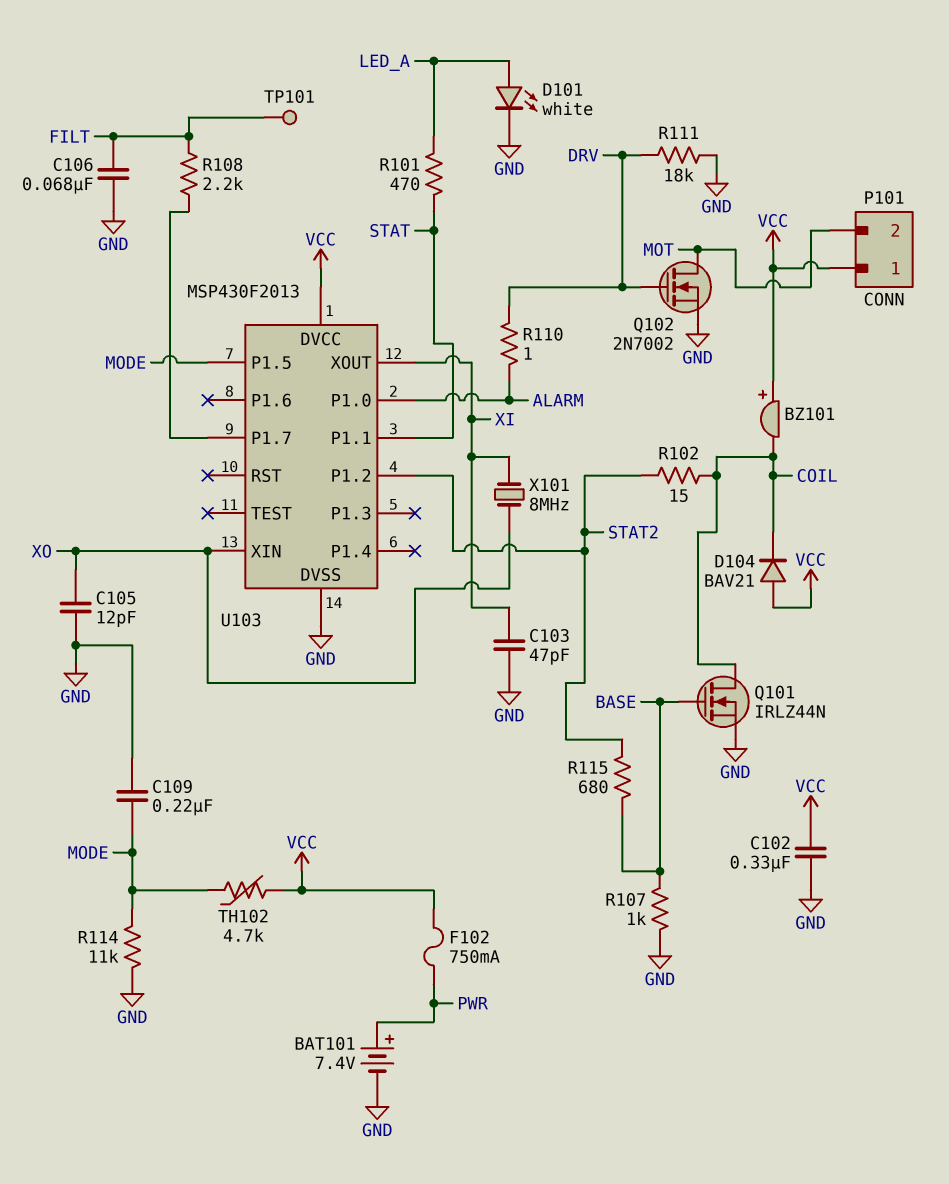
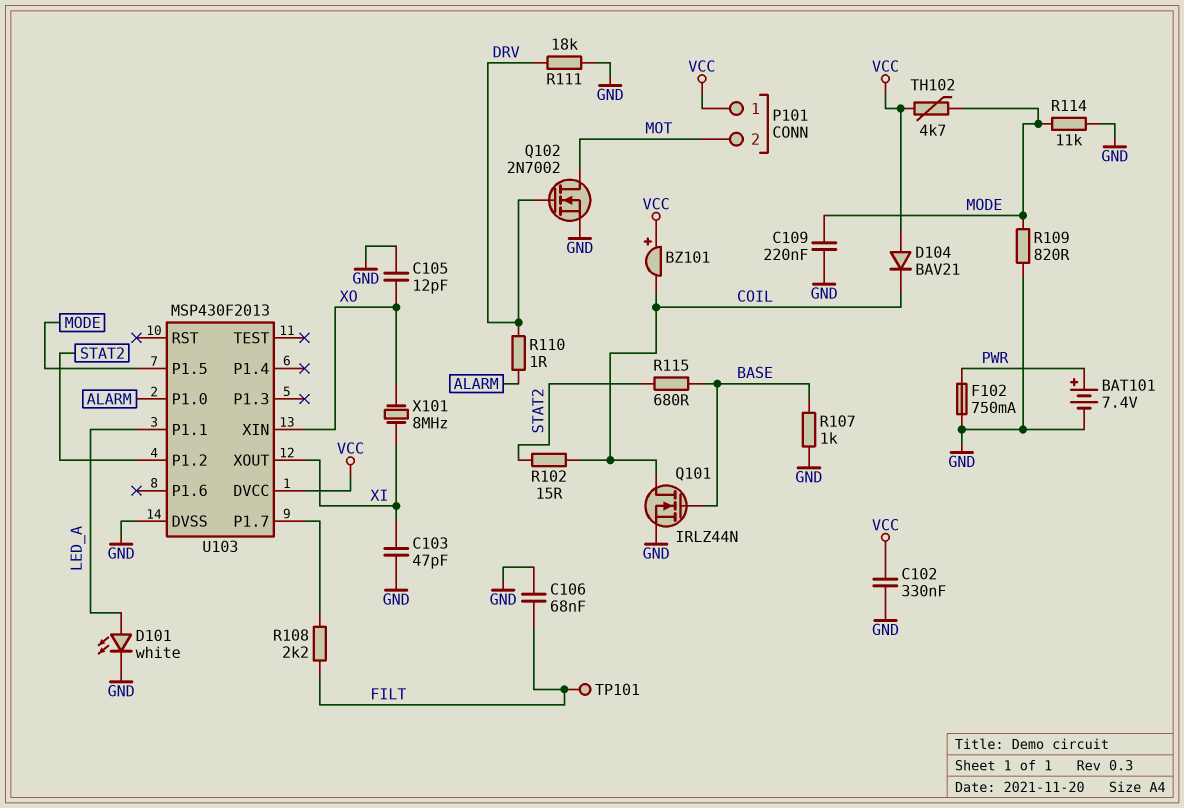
F102: 750mA (PWR, VCC) -> 750mA (GND, PWR)
R101: 470 (LED_A, STAT) -> none
R109: none -> 820 (GND, MODE)
U103 pin P1.1: STAT -> LED_A

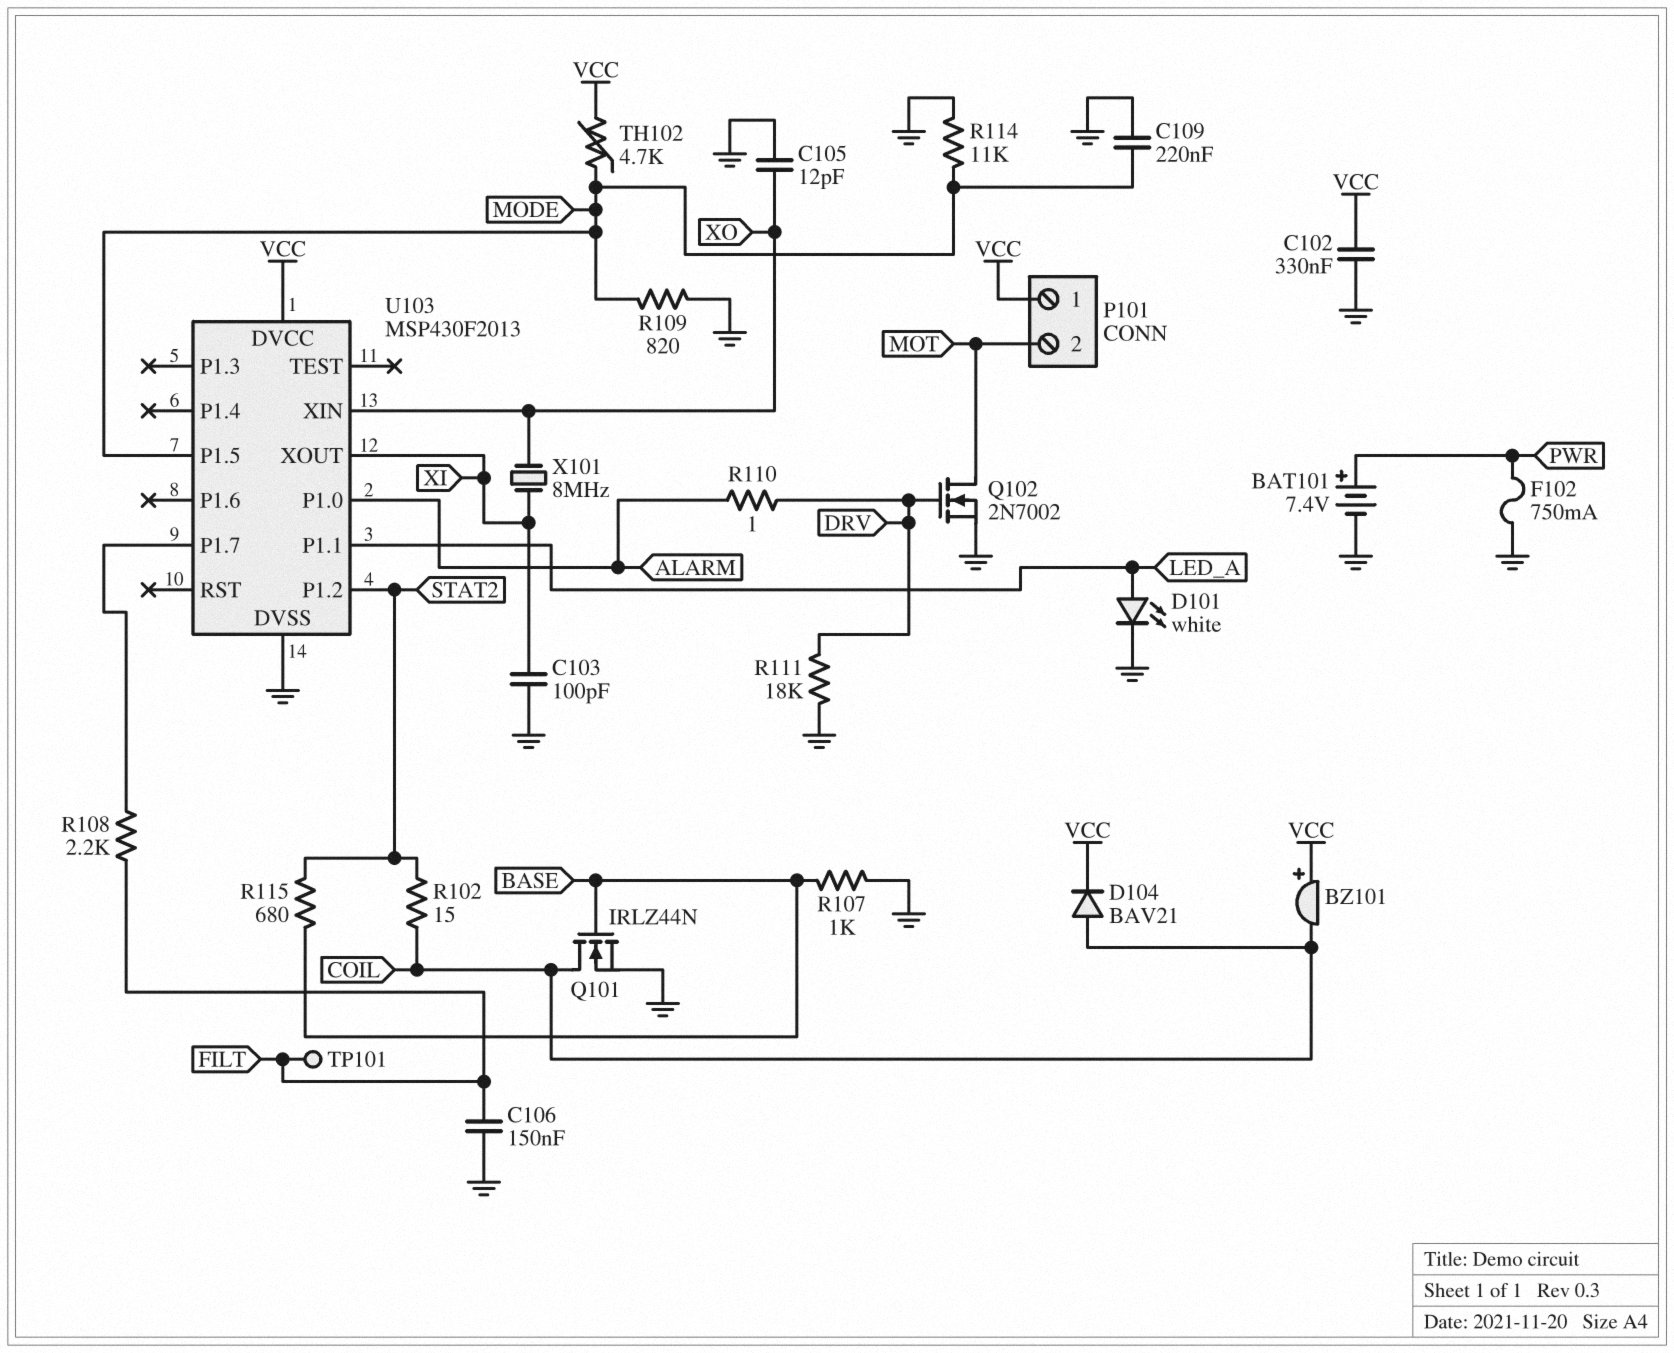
C103: 47pF (GND, XI) -> 100pF (GND, XI)
C106: 68nF (FILT, GND) -> 150nF (FILT, GND)
D104: diode BAV21 (A VCC, K COIL) -> diode BAV21 (A COIL, K VCC)

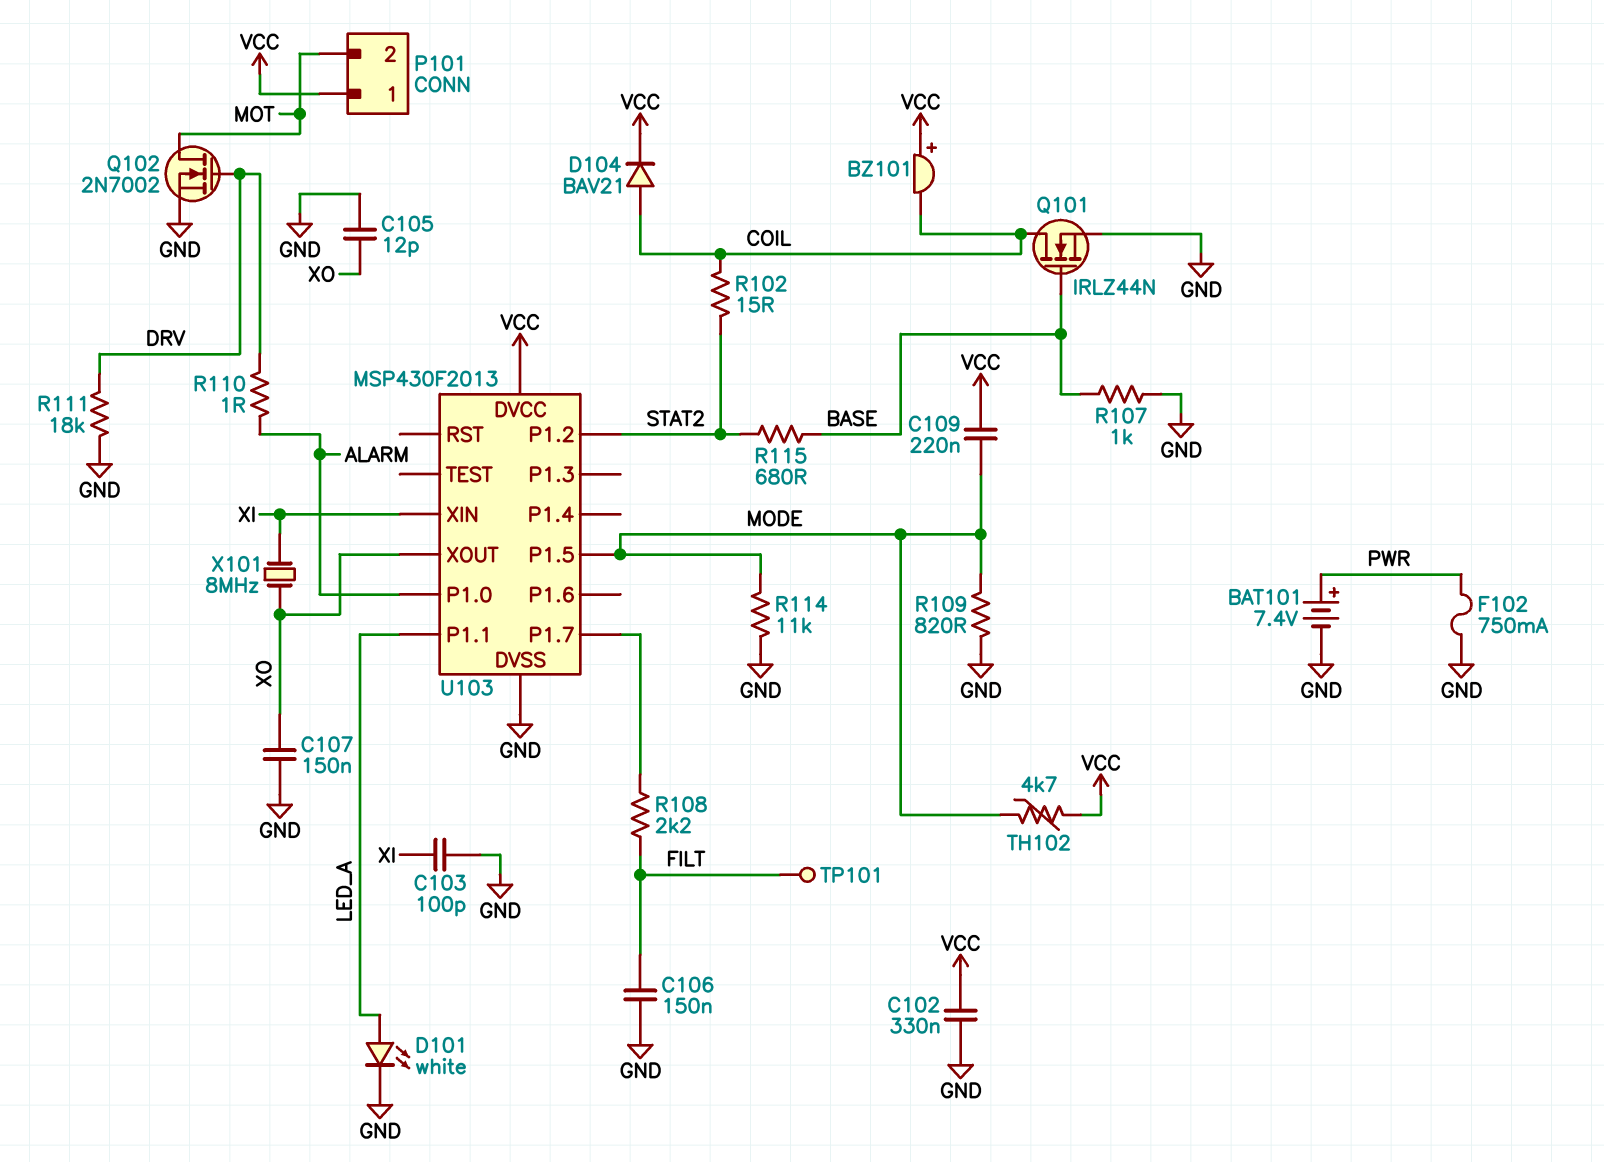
C107: none -> 150nF (GND, XO)
C109: 220nF (GND, MODE) -> 220nF (MODE, VCC)
U103 pin XIN: XO -> XI
U103 pin XOUT: XI -> XO

